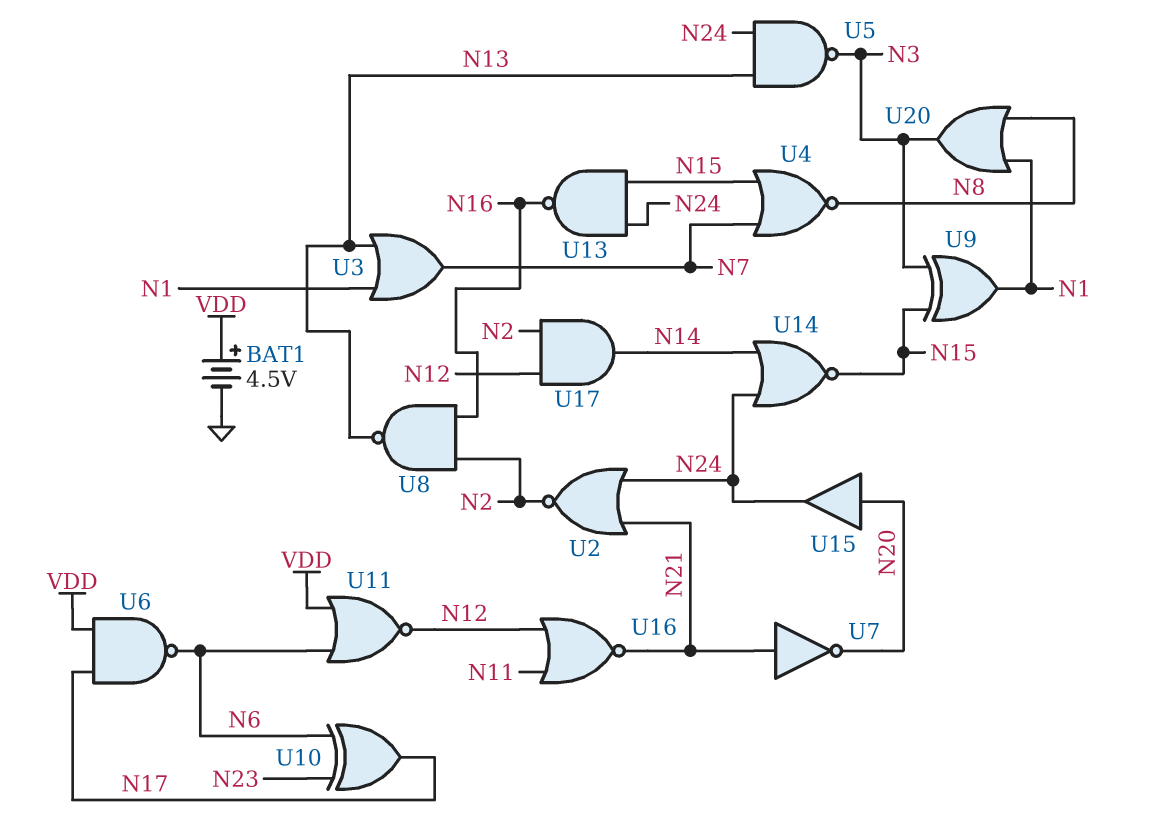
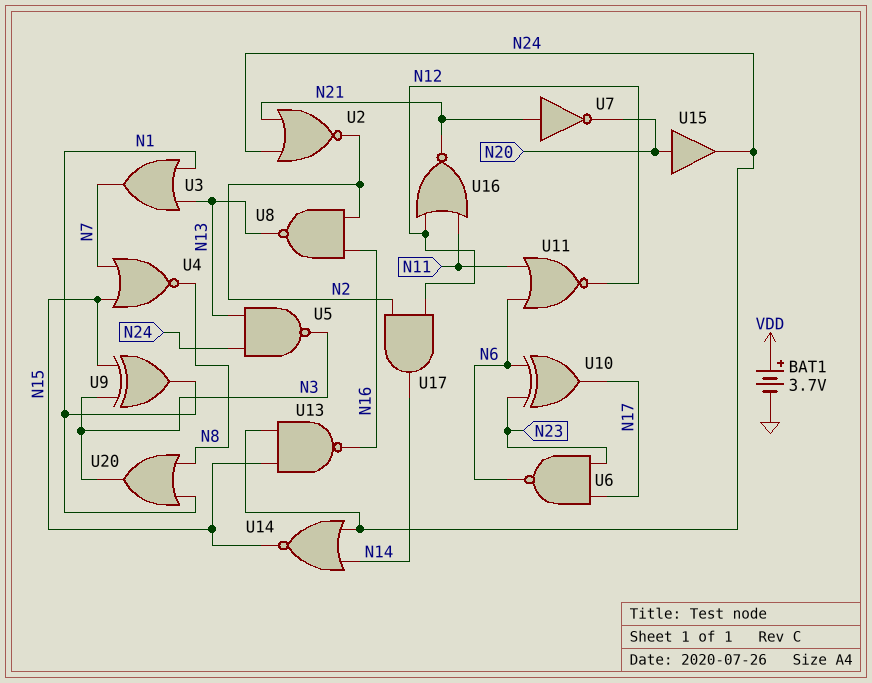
BAT1: 4.5V (plus VDD, minus GND) -> 3.7V (plus VDD, minus GND)
U6: NAND (in N17, in VDD, out N6) -> NAND (in N17, in N23, out N6)
U11: NOR (in N6, in VDD, out N12) -> NOR (in N6, in N11, out N12)

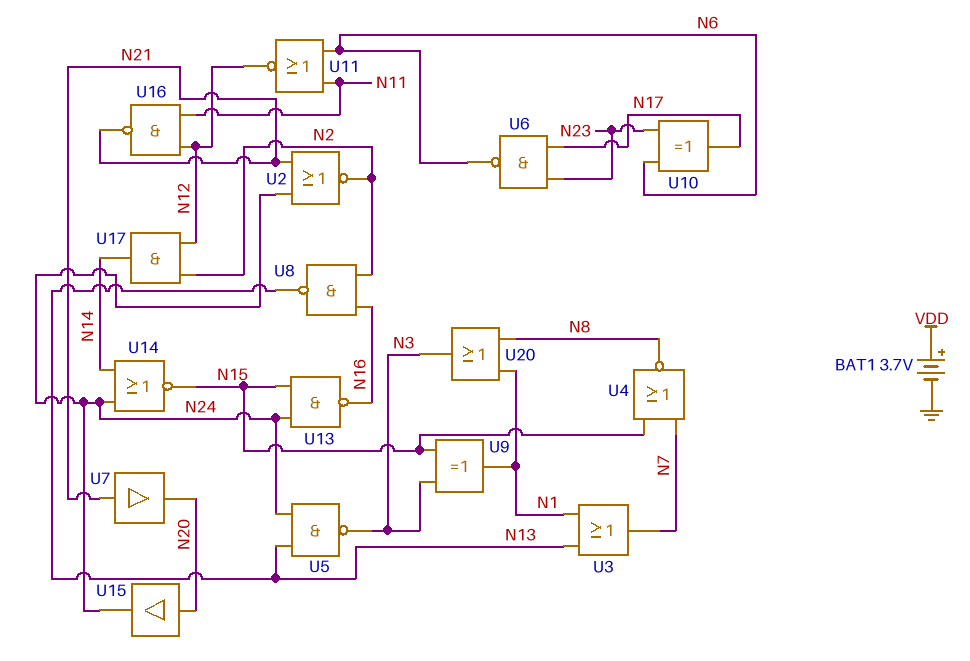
U7: NOT (in N21, out N20) -> buffer (in N21, out N20)
U16: NOR (in N11, in N12, out N21) -> NAND (in N11, in N12, out N21)

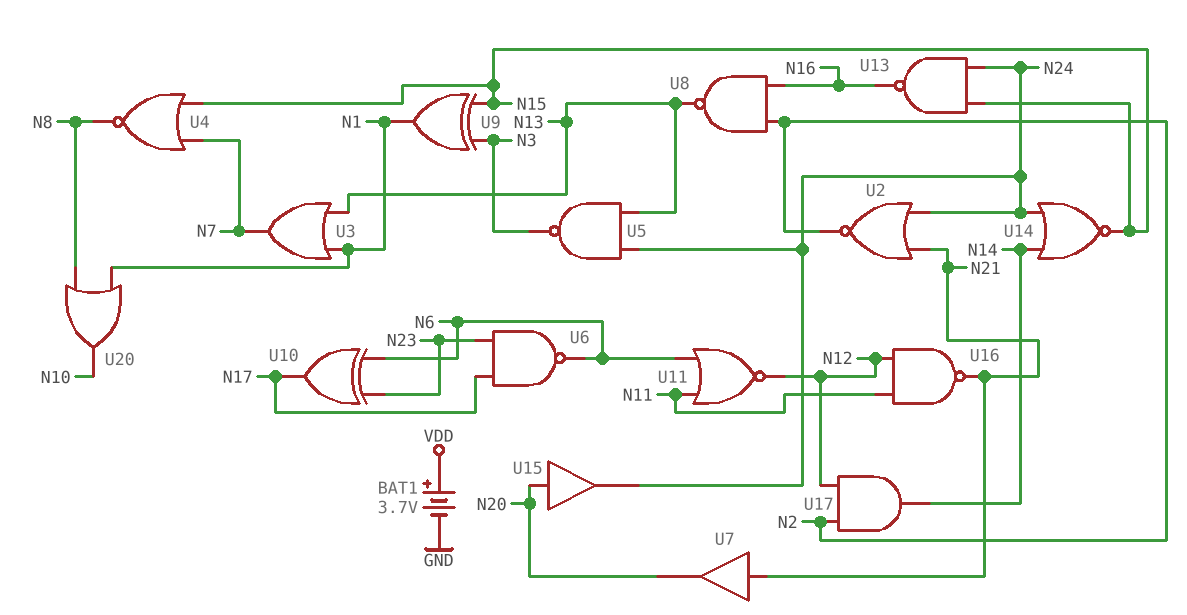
U20: OR (in N1, in N8, out N3) -> OR (in N1, in N8, out N10)

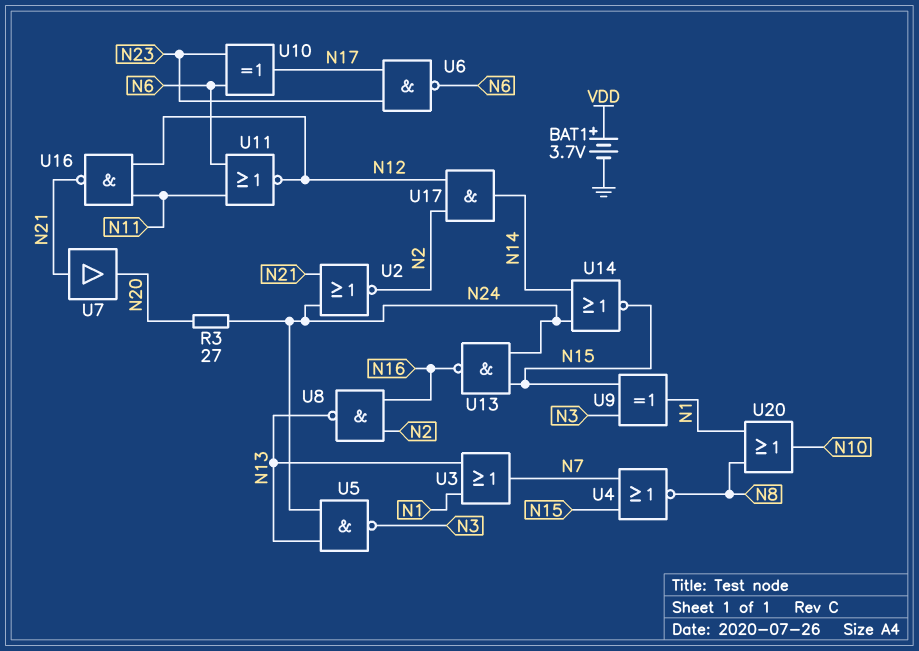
R3: none -> 27 (N20, N24)
U15: buffer (in N20, out N24) -> none

